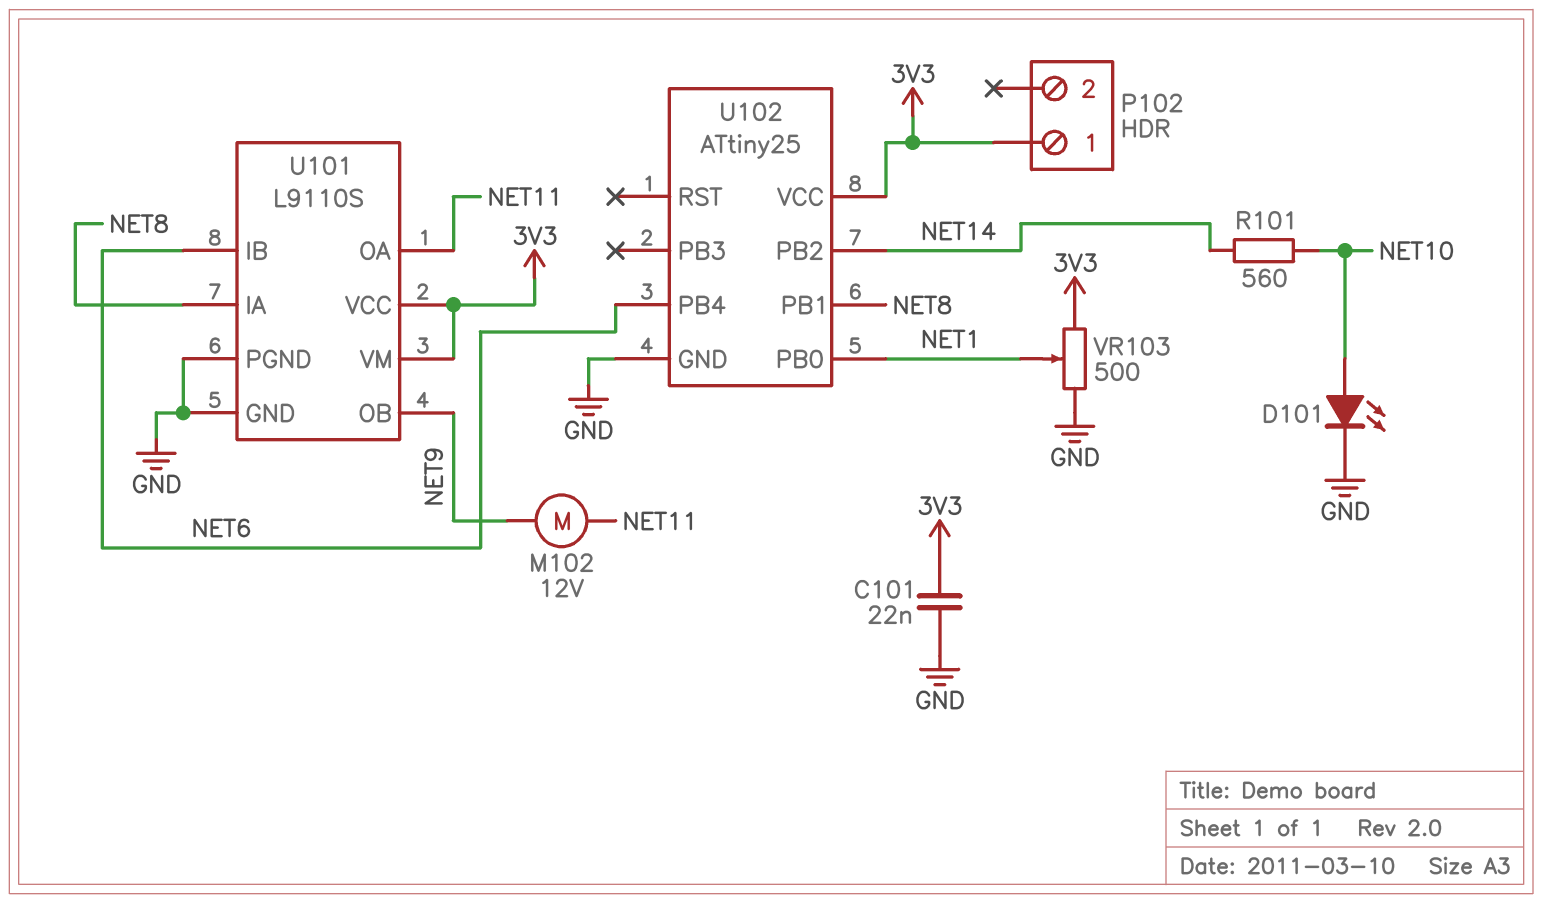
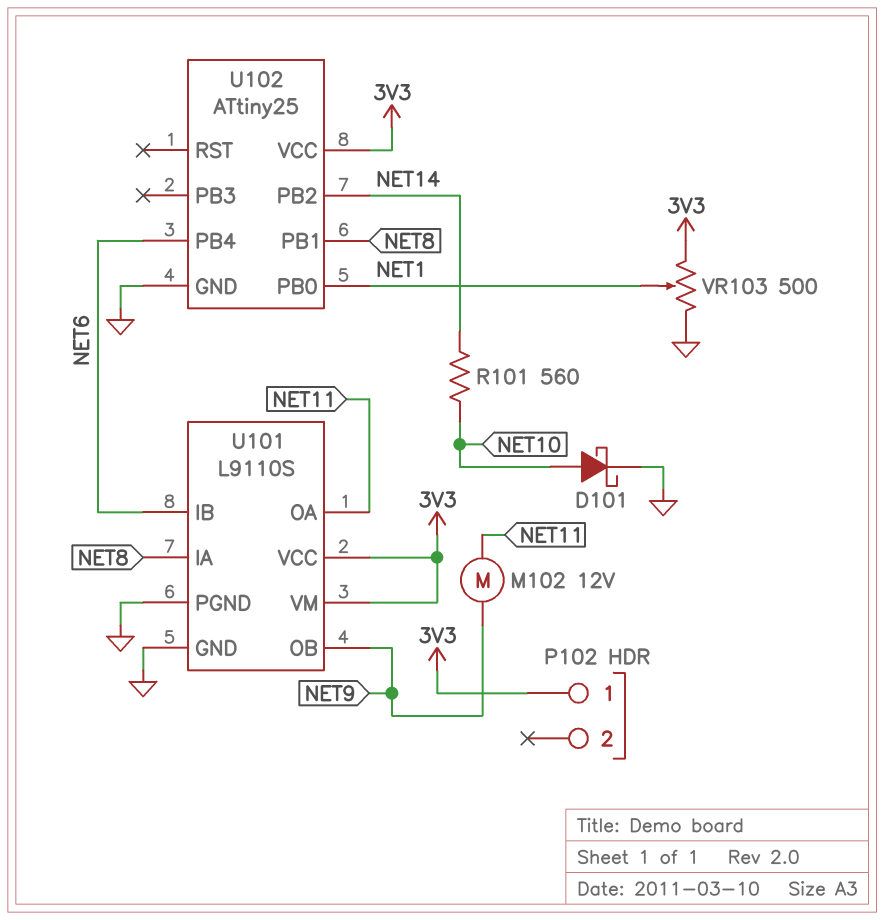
C101: 22nF (3V3, GND) -> none
D101: LED (A NET10, K GND) -> schottky (A NET10, K GND)

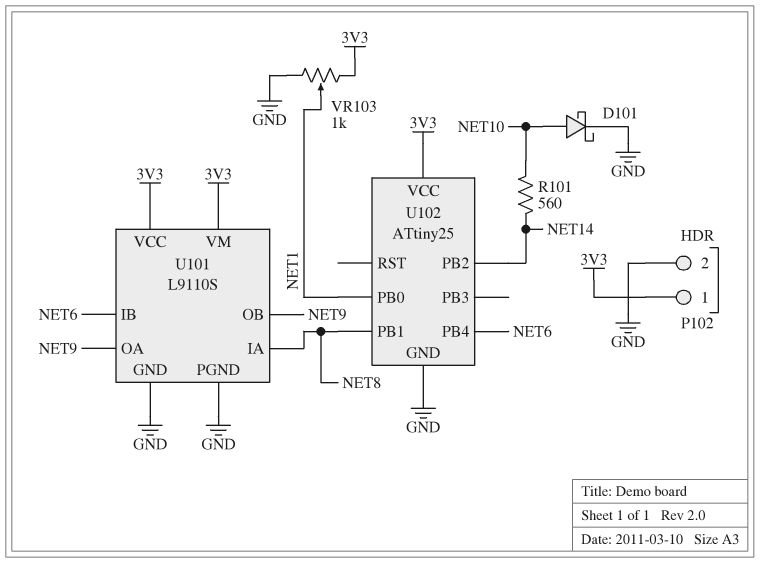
M102: motor 12V (NET9, NET11) -> none
P102 pin 2: none -> GND
U101 pin OA: NET11 -> NET9
VR103: 500 (3V3, GND, wiper NET1) -> 1k (3V3, GND, wiper NET1)

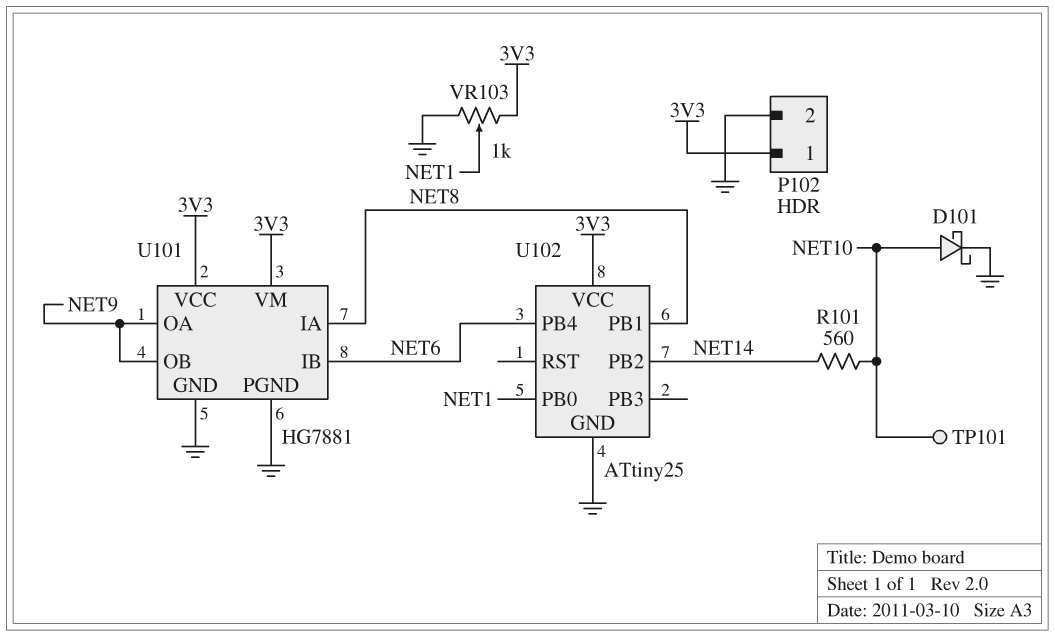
TP101: none -> test point (NET10)
U101: L9110S -> HG7881

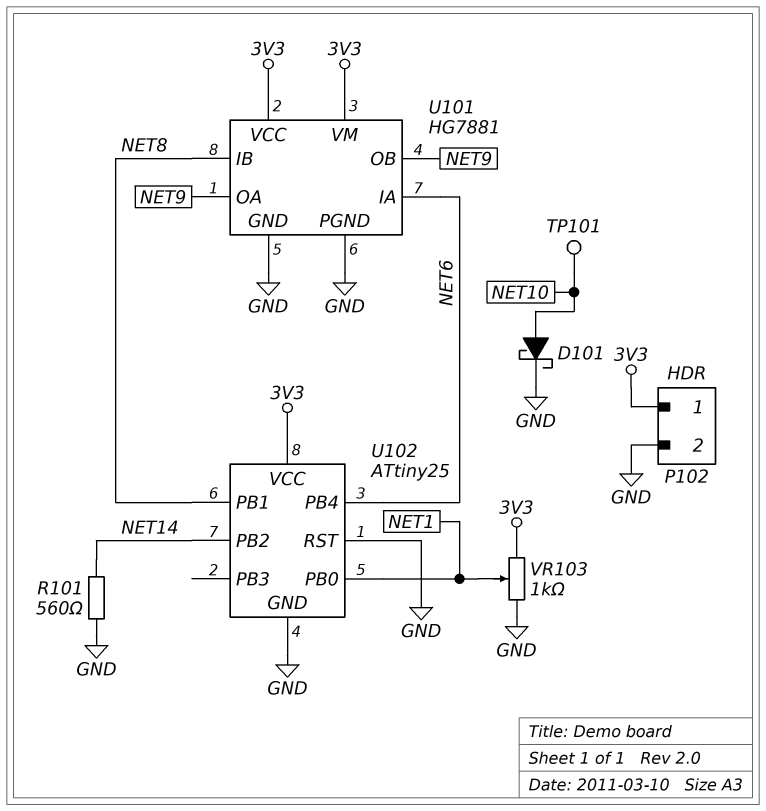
R101: 560 (NET10, NET14) -> 560 (GND, NET14)
U101 pin IA: NET8 -> NET6
U101 pin IB: NET6 -> NET8
U102 pin RST: none -> GND

